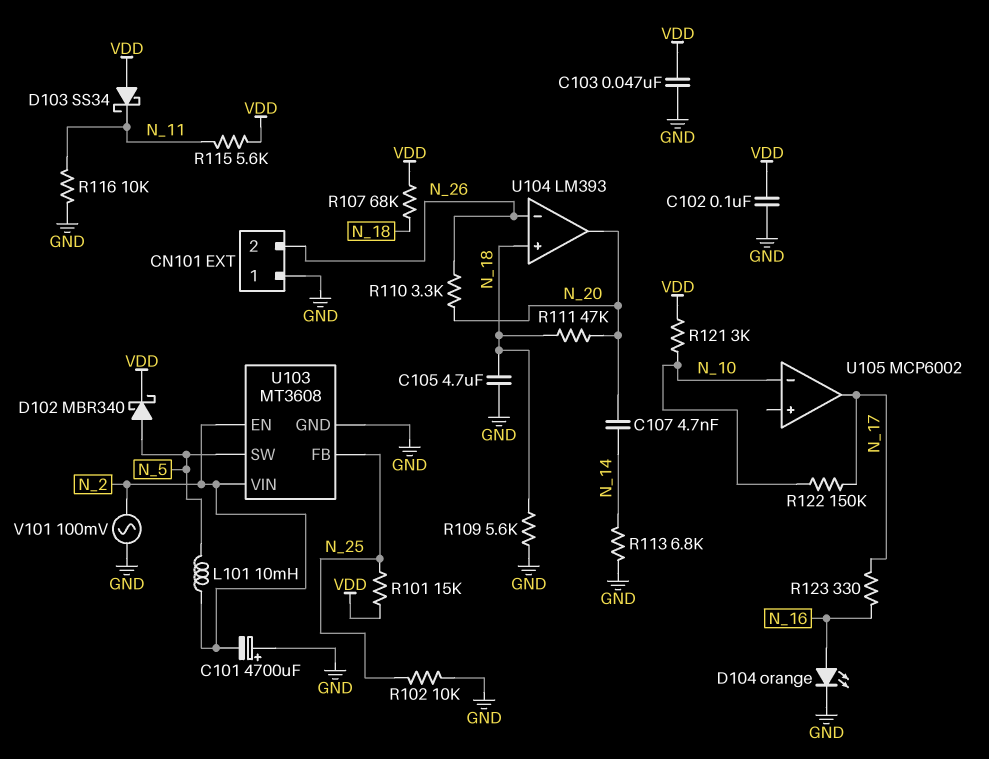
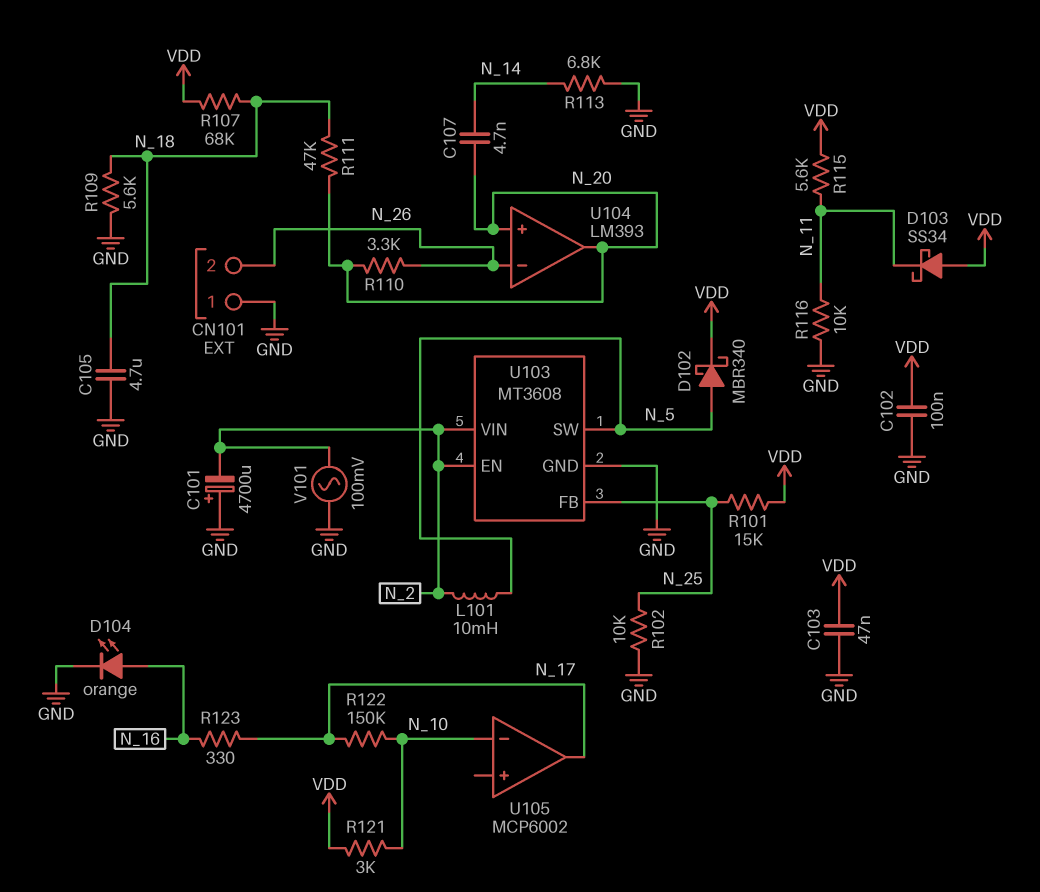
U104 pin in+: N_18 -> N_20

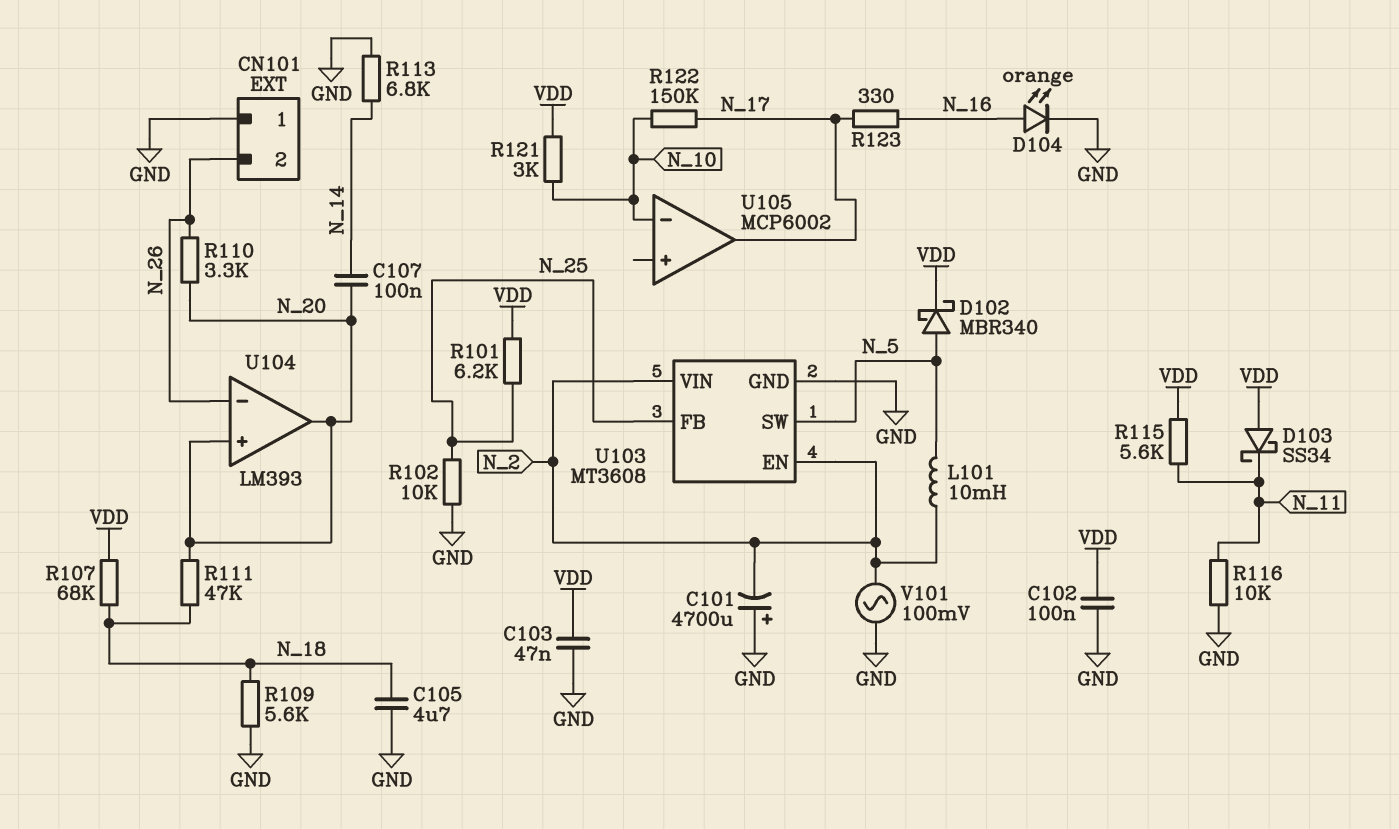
C107: 4.7nF (N_14, N_20) -> 100nF (N_14, N_20)
R101: 15k (N_25, VDD) -> 6.2k (N_25, VDD)

